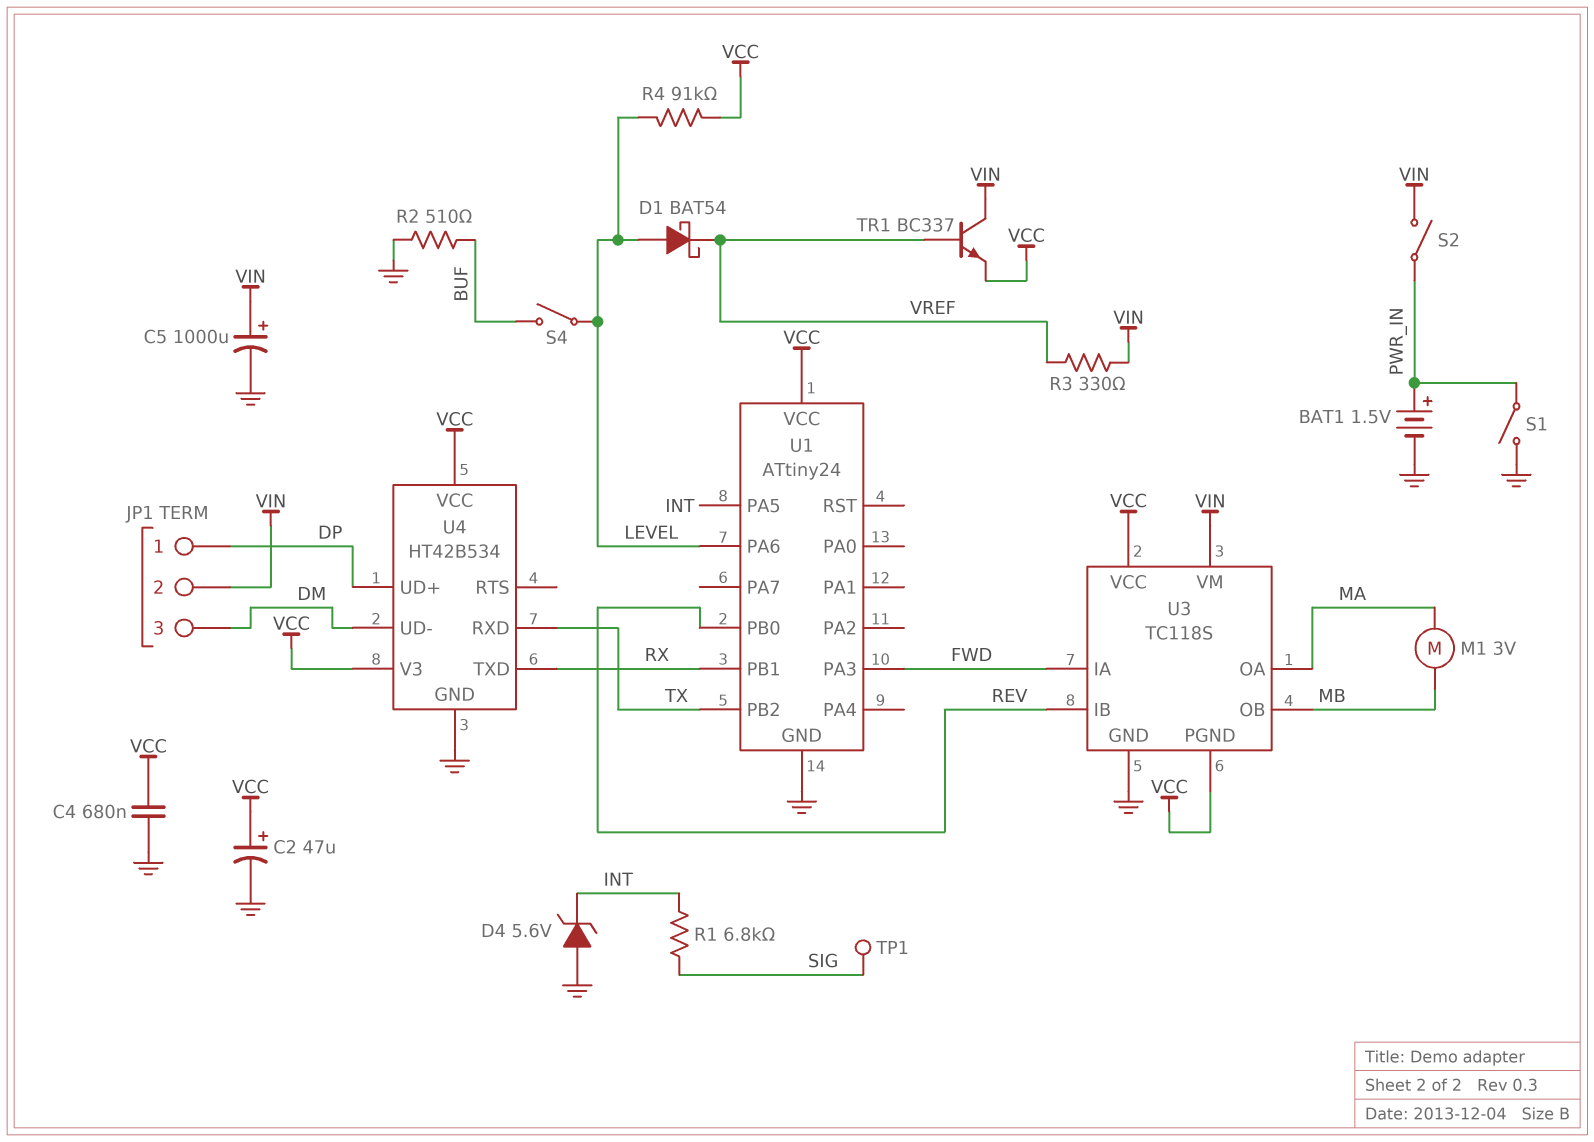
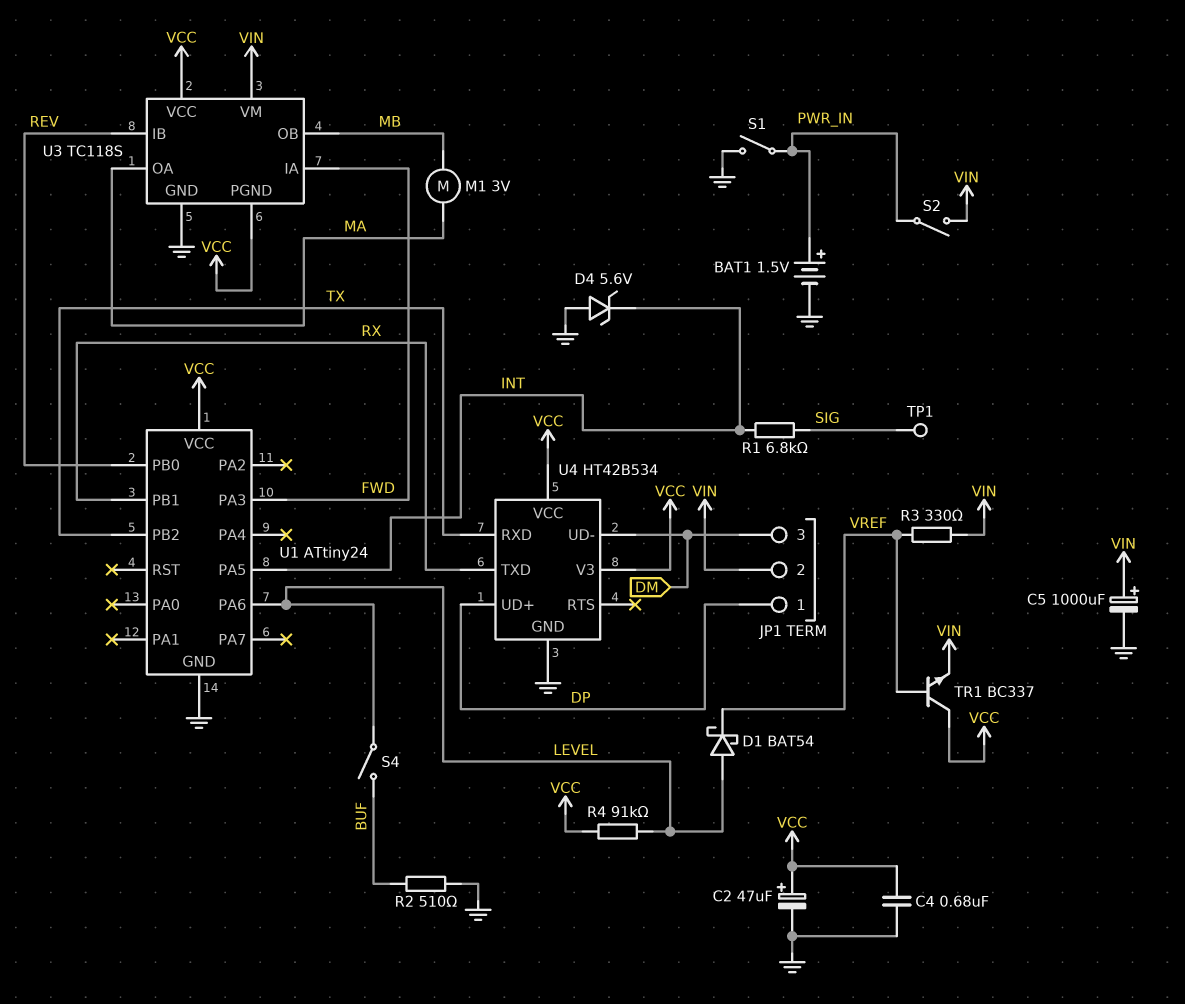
TR1: NPN BC337 (B VREF, C VIN, E VCC) -> NPN BC337 (B VREF, C VCC, E VIN)

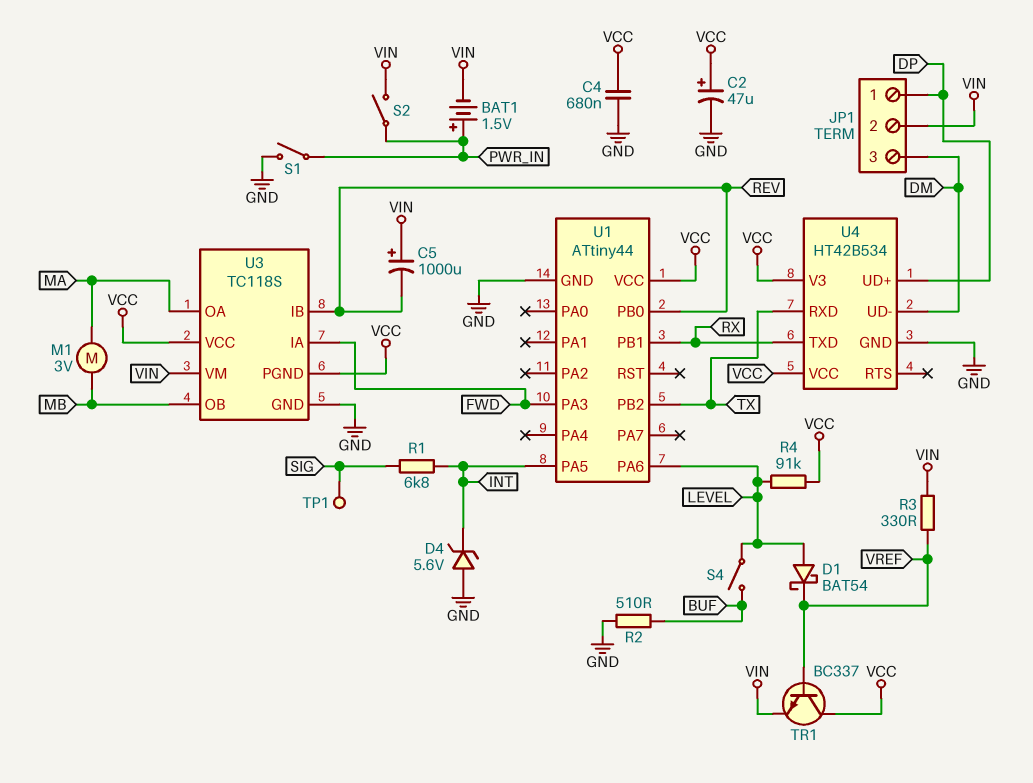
BAT1: 1.5V (plus PWR_IN, minus GND) -> 1.5V (plus PWR_IN, minus VIN)
C5: 1000uF (plus VIN, minus GND) -> 1000uF (plus VIN, minus REV)
U1: ATtiny24 -> ATtiny44

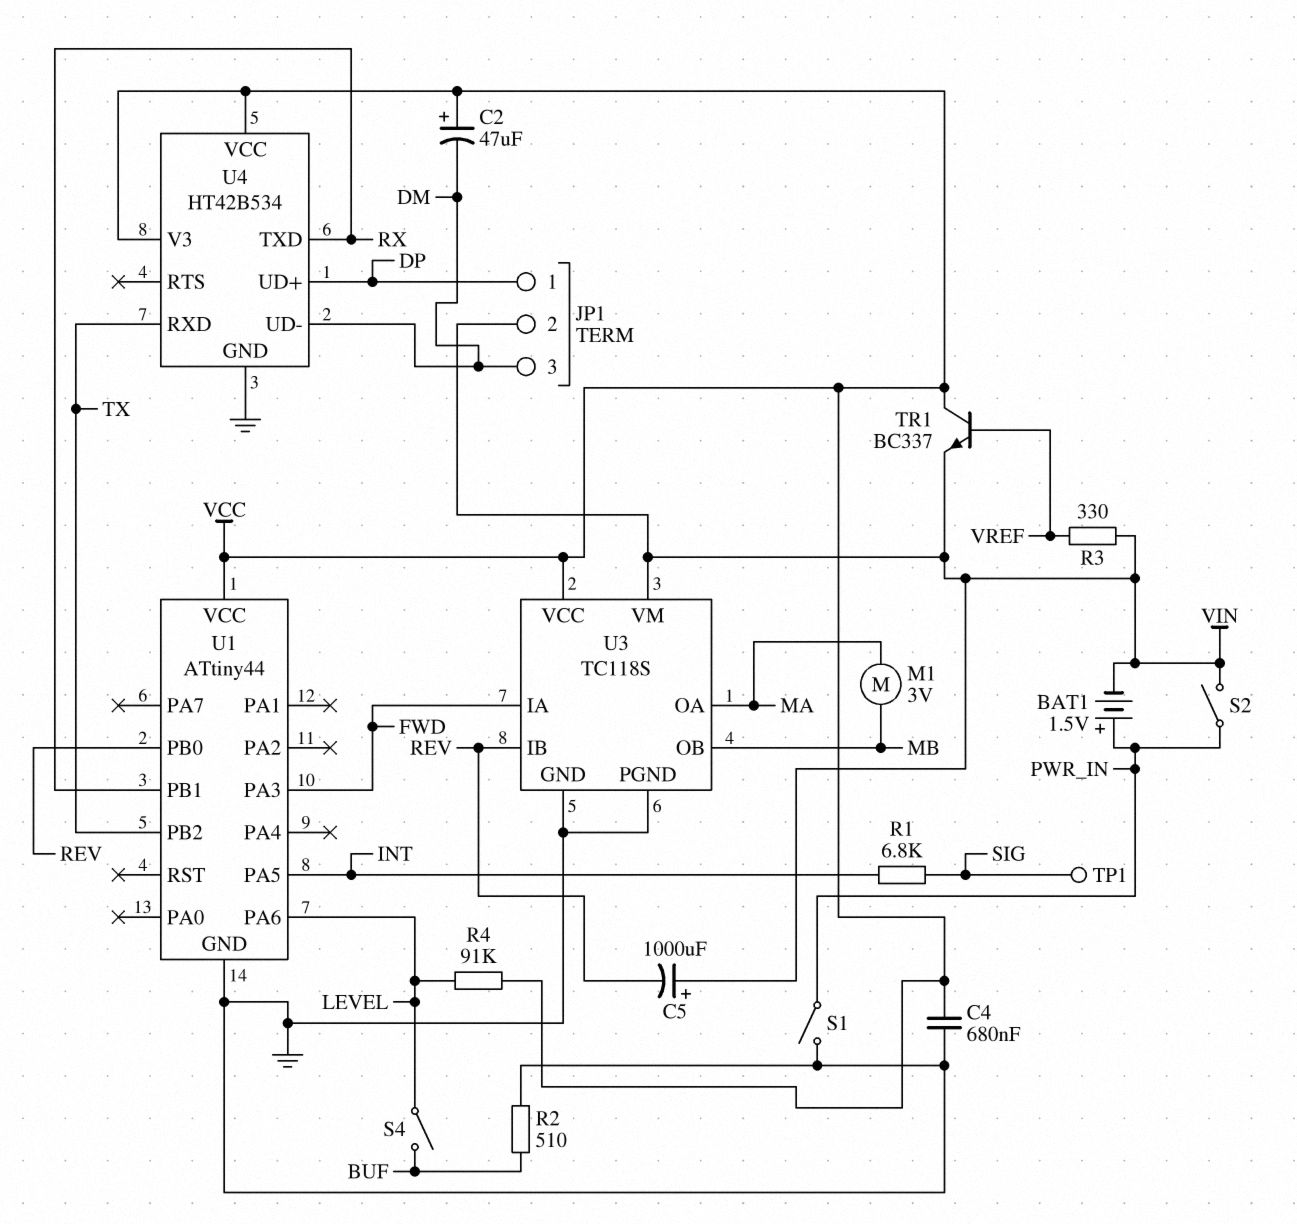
C2: 47uF (plus VCC, minus GND) -> 47uF (plus VCC, minus DM)
D1: schottky BAT54 (A LEVEL, K VREF) -> none
D4: zener 5.6V (A GND, K INT) -> none
U3 pin PGND: VCC -> GND

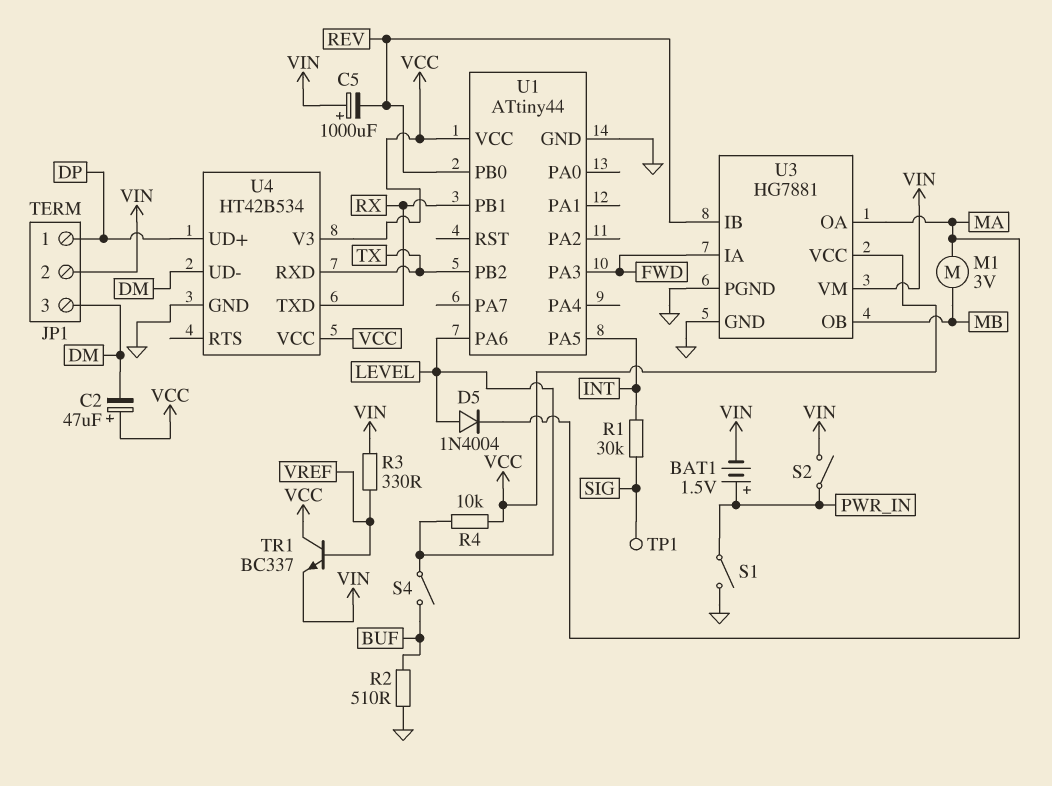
C4: 680nF (GND, VCC) -> none
D5: none -> diode 1N4004 (A LEVEL, K MA)
R1: 6.8k (INT, SIG) -> 30k (INT, SIG)
R4: 91k (LEVEL, VCC) -> 10k (LEVEL, VCC)
U3: TC118S -> HG7881

